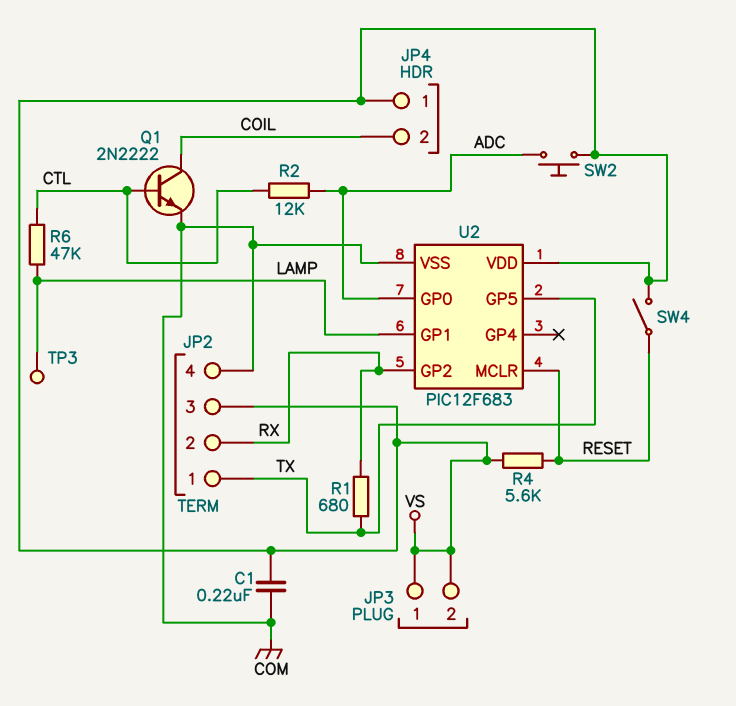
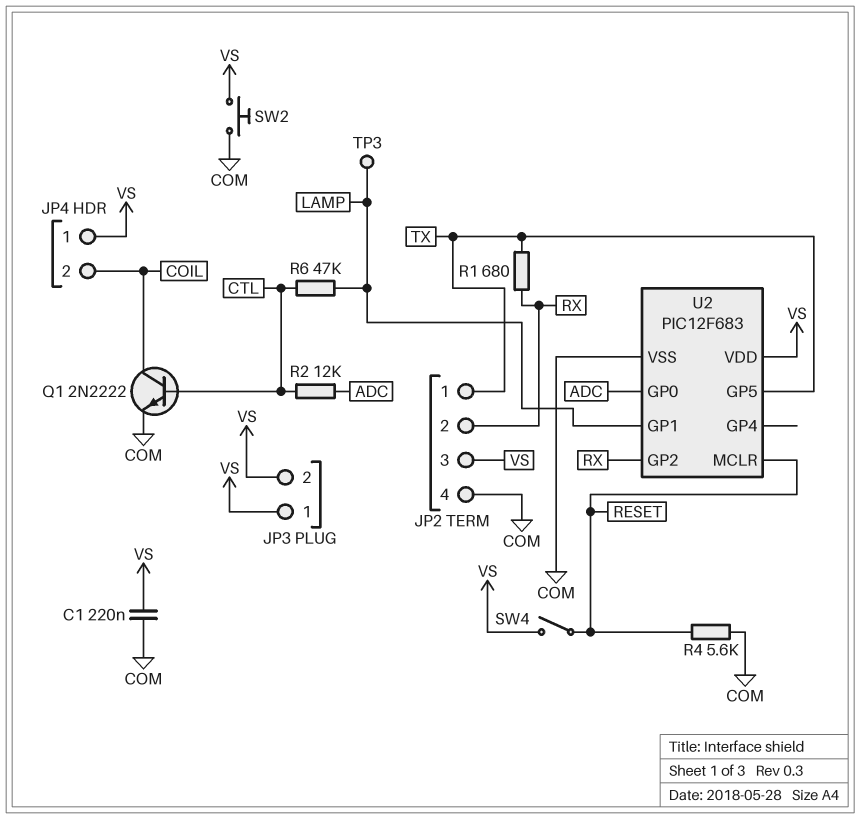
R4: 5.6k (RESET, VS) -> 5.6k (COM, RESET)
SW2: button (ADC, VS) -> button (COM, VS)

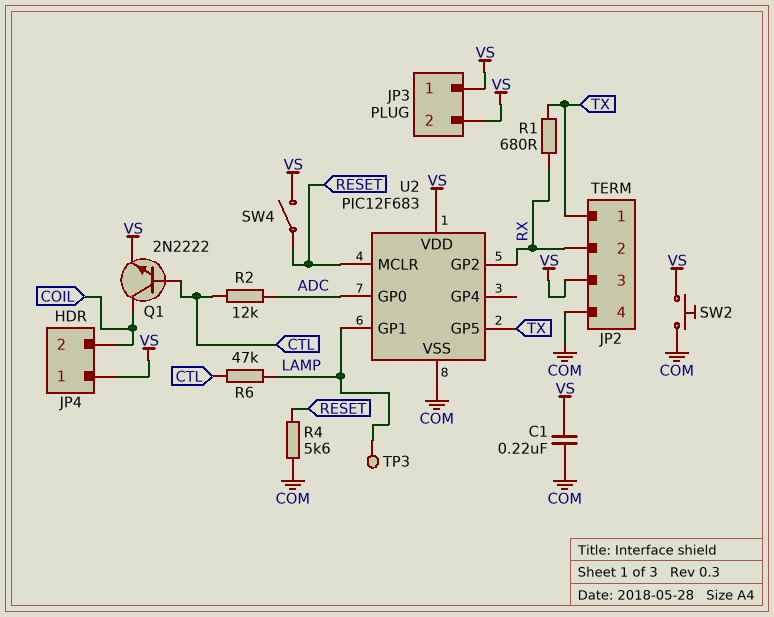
Q1: NPN 2N2222 (B CTL, C COIL, E COM) -> NPN 2N2222 (B CTL, C COIL, E VS)

